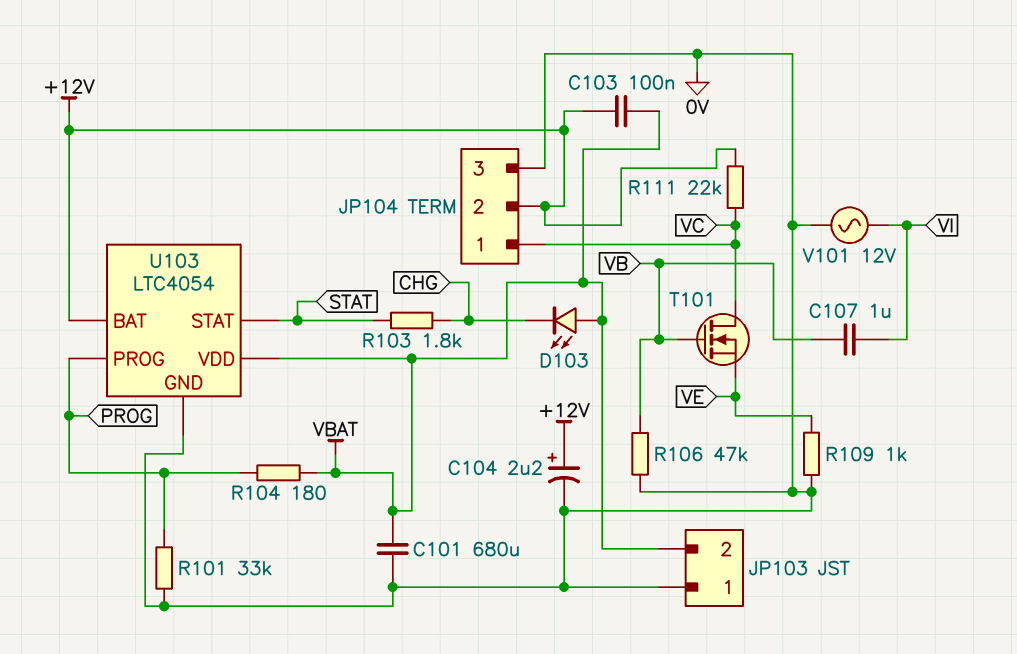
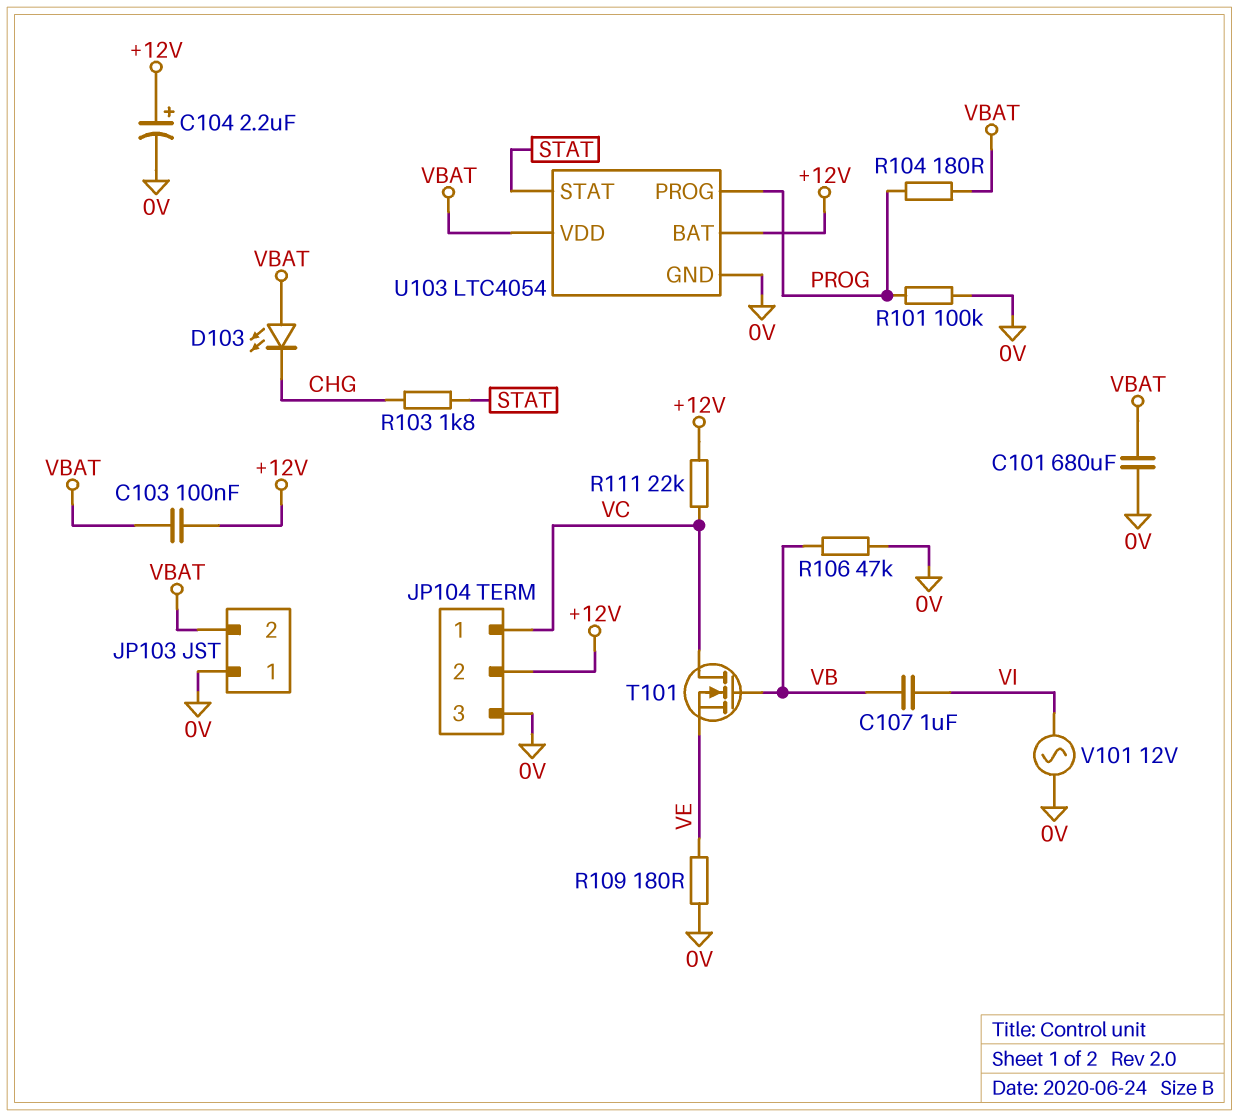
R101: 33k (0V, PROG) -> 100k (0V, PROG)
R109: 1k (0V, VE) -> 180 (0V, VE)

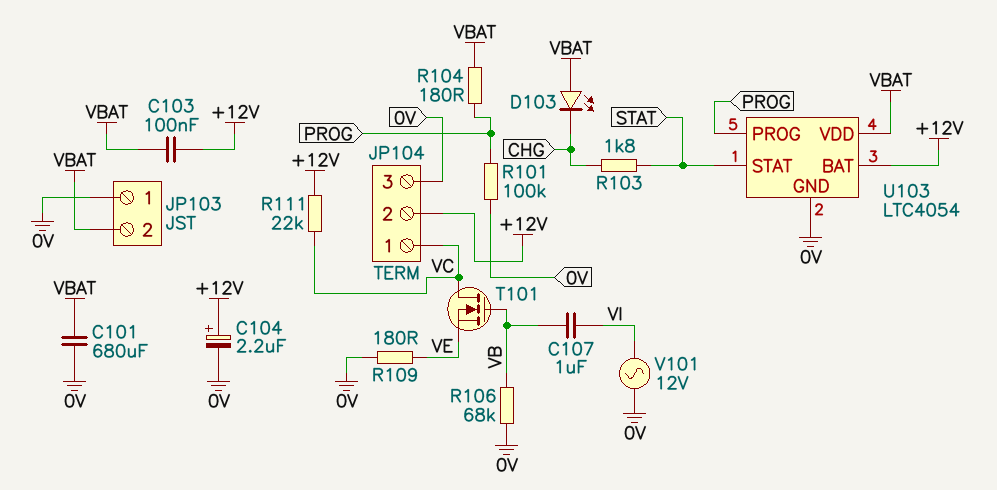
R106: 47k (0V, VB) -> 68k (0V, VB)

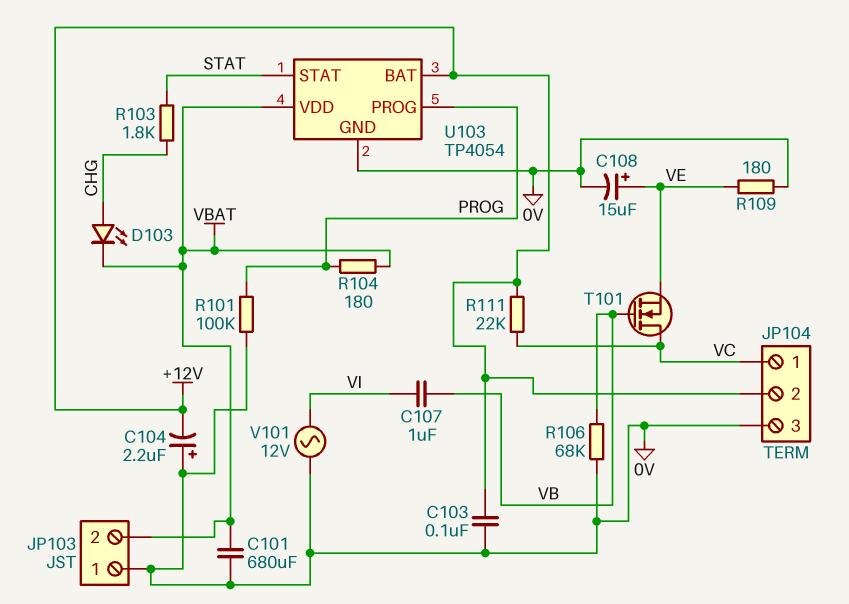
C103: 100nF (+12V, VBAT) -> 100nF (+12V, 0V)
C104: 2.2uF (plus +12V, minus 0V) -> 2.2uF (plus 0V, minus +12V)
C108: none -> 15uF (plus VE, minus 0V)
D103: LED (A VBAT, K CHG) -> LED (A CHG, K VBAT)
U103: LTC4054 -> TP4054

